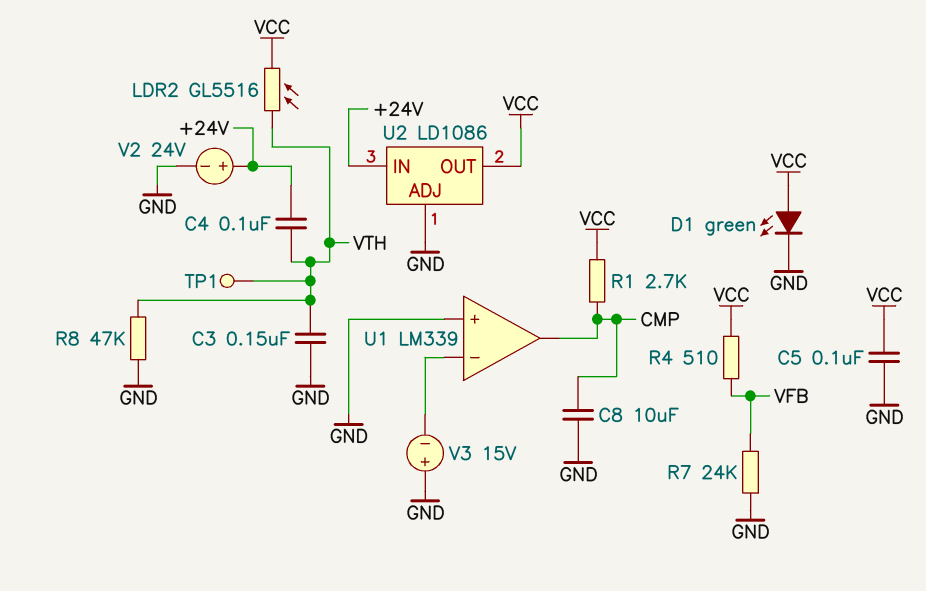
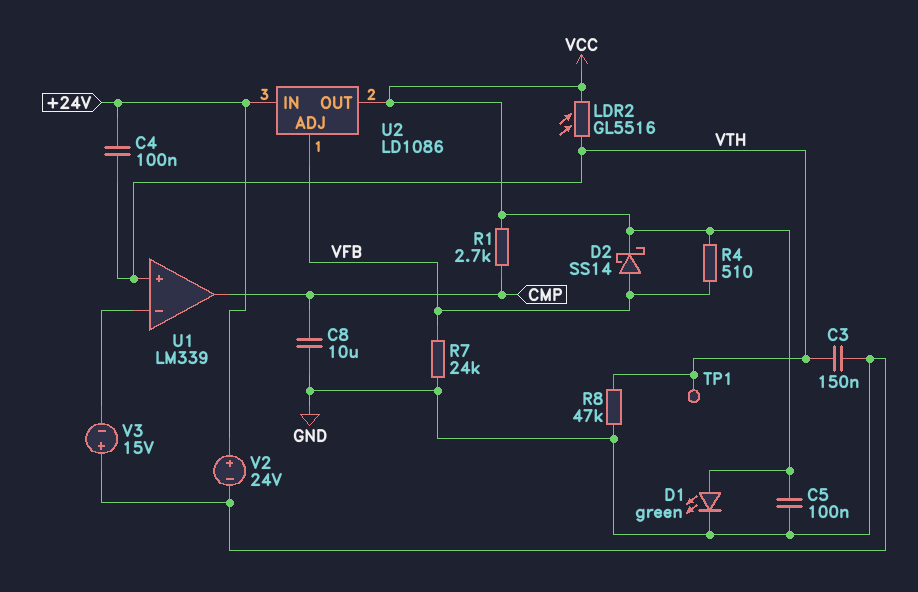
D2: none -> schottky SS14 (A VFB, K VCC)
U1 pin in+: GND -> VTH
U2 pin ADJ: GND -> VFB

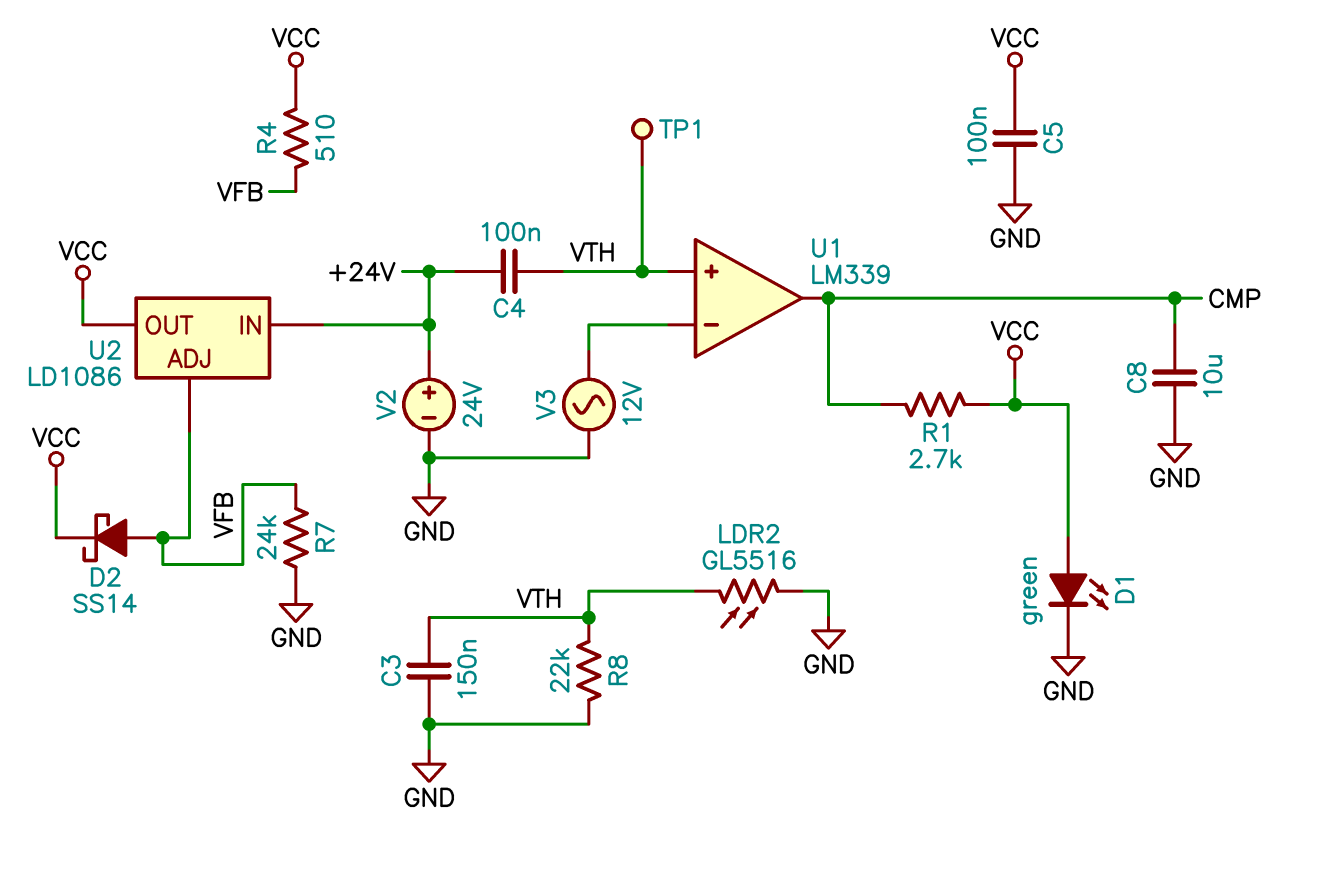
LDR2: GL5516 (VCC, VTH) -> GL5516 (GND, VTH)
R8: 47k (GND, VTH) -> 22k (GND, VTH)
V3: 15V (plus GND, minus U1/in-) -> AC 12V (GND, U1/in-)

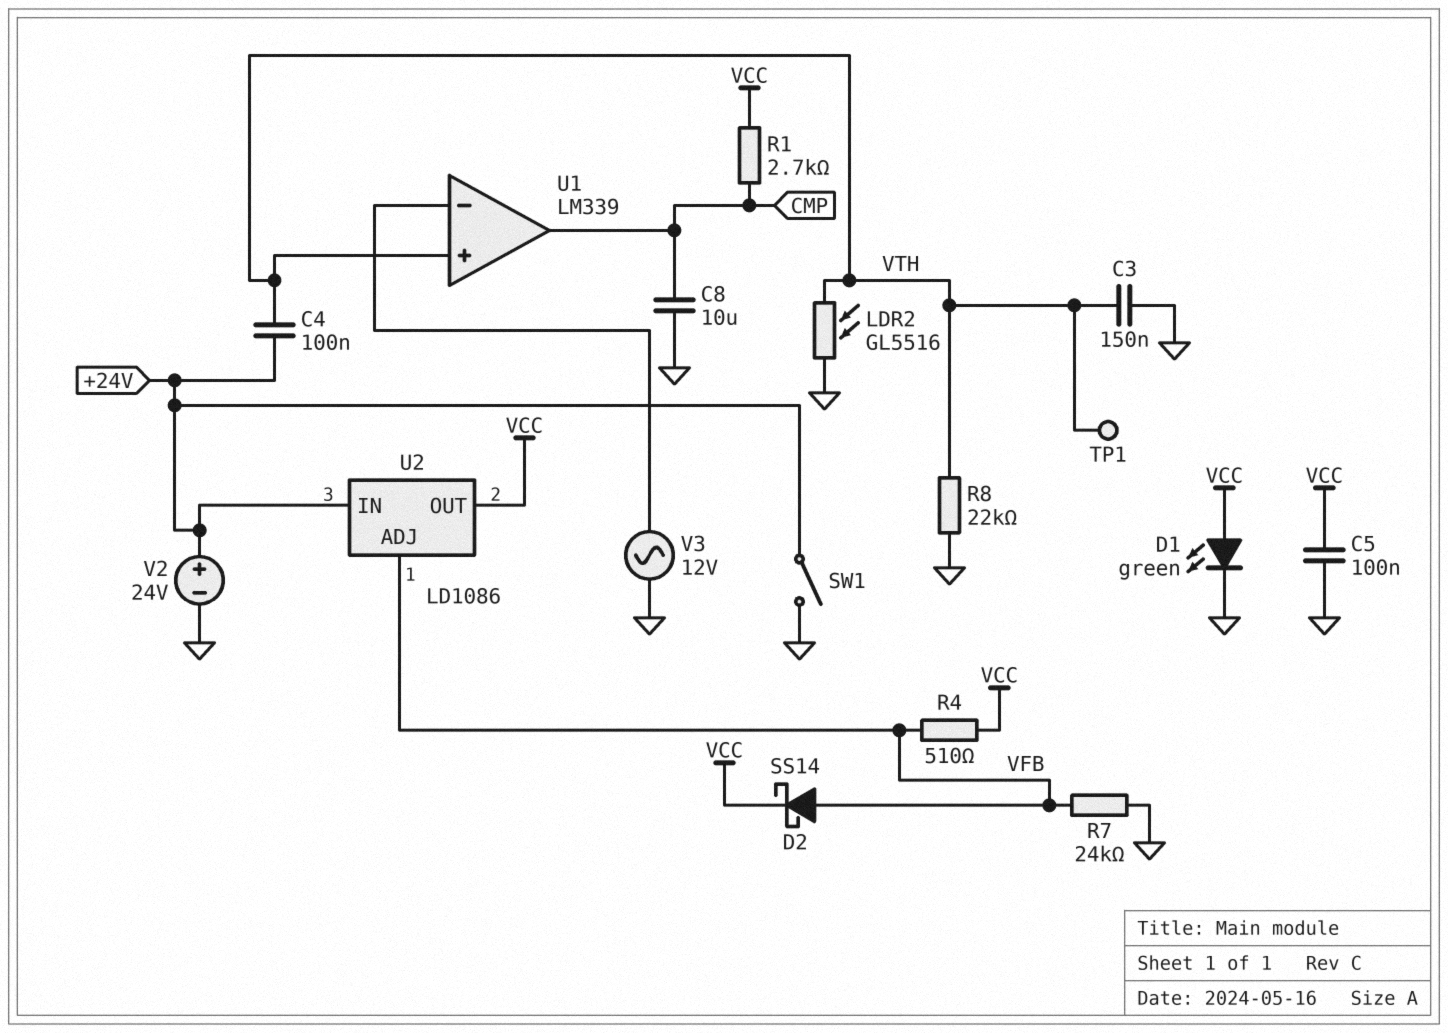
SW1: none -> switch (+24V, GND)

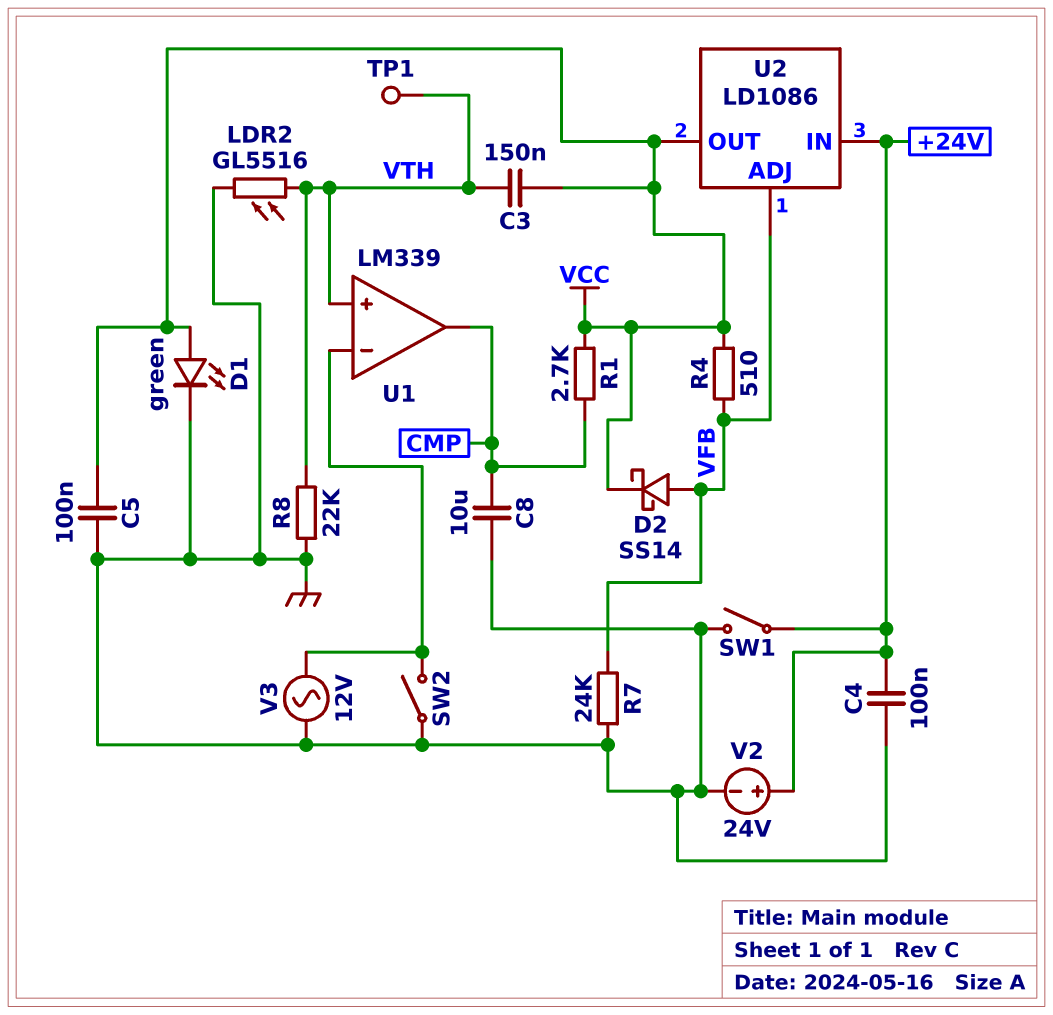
C3: 150nF (GND, VTH) -> 150nF (VCC, VTH)
C4: 100nF (+24V, VTH) -> 100nF (+24V, GND)
SW2: none -> switch (GND, U1/in-)

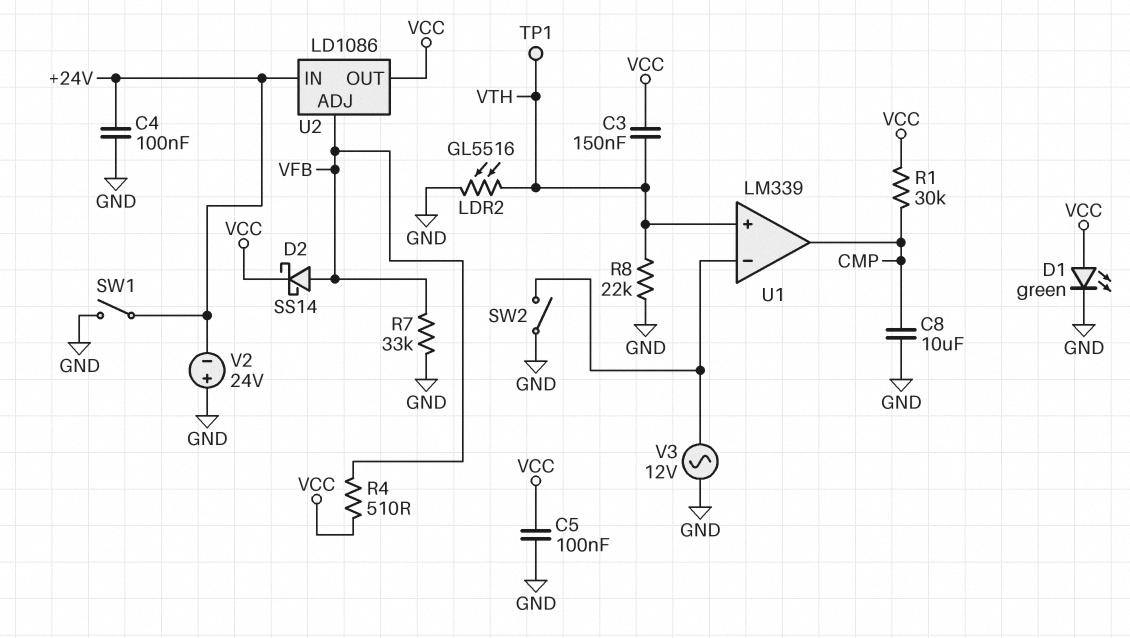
R1: 2.7k (CMP, VCC) -> 30k (CMP, VCC)
R7: 24k (GND, VFB) -> 33k (GND, VFB)
V2: 24V (plus +24V, minus GND) -> 24V (plus GND, minus +24V)

